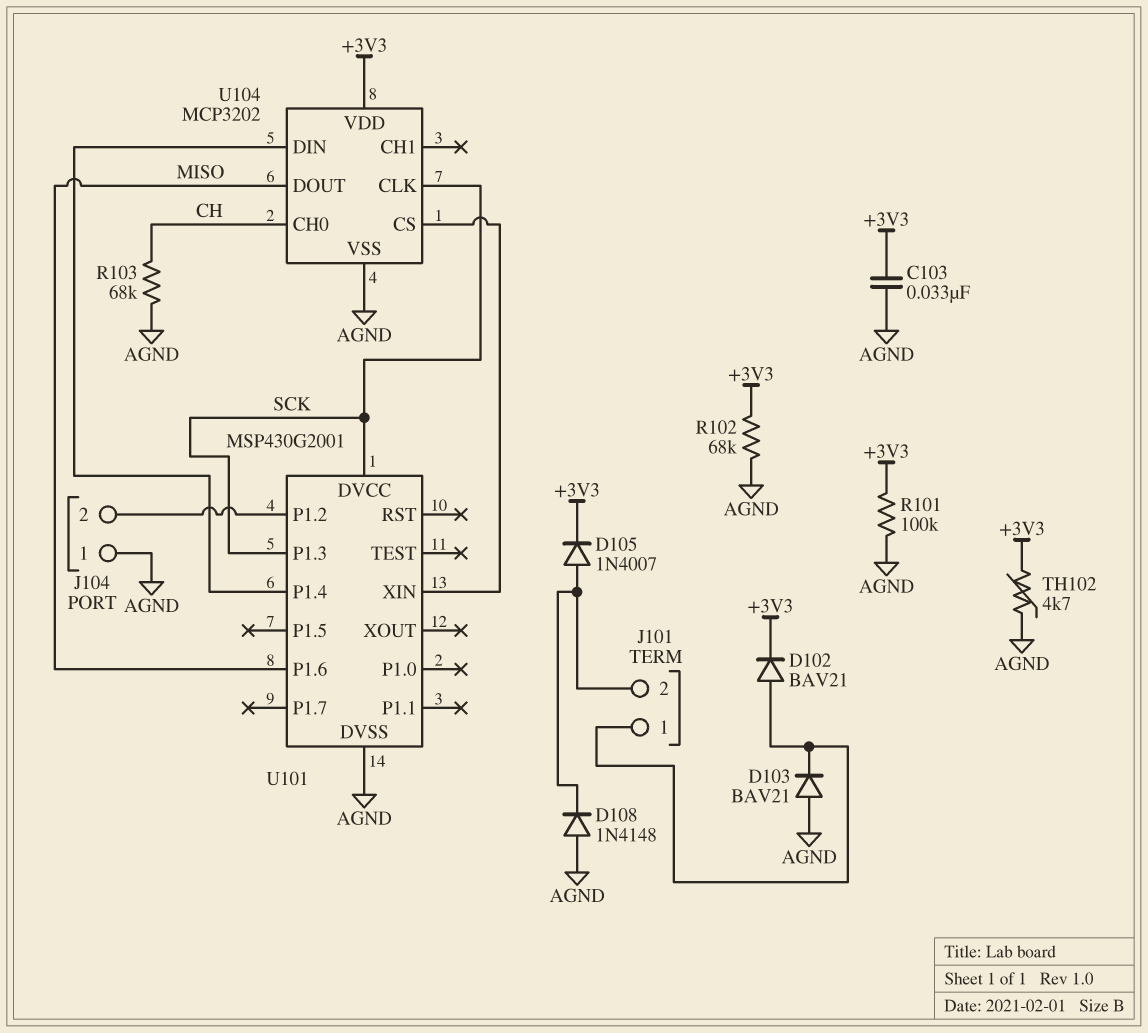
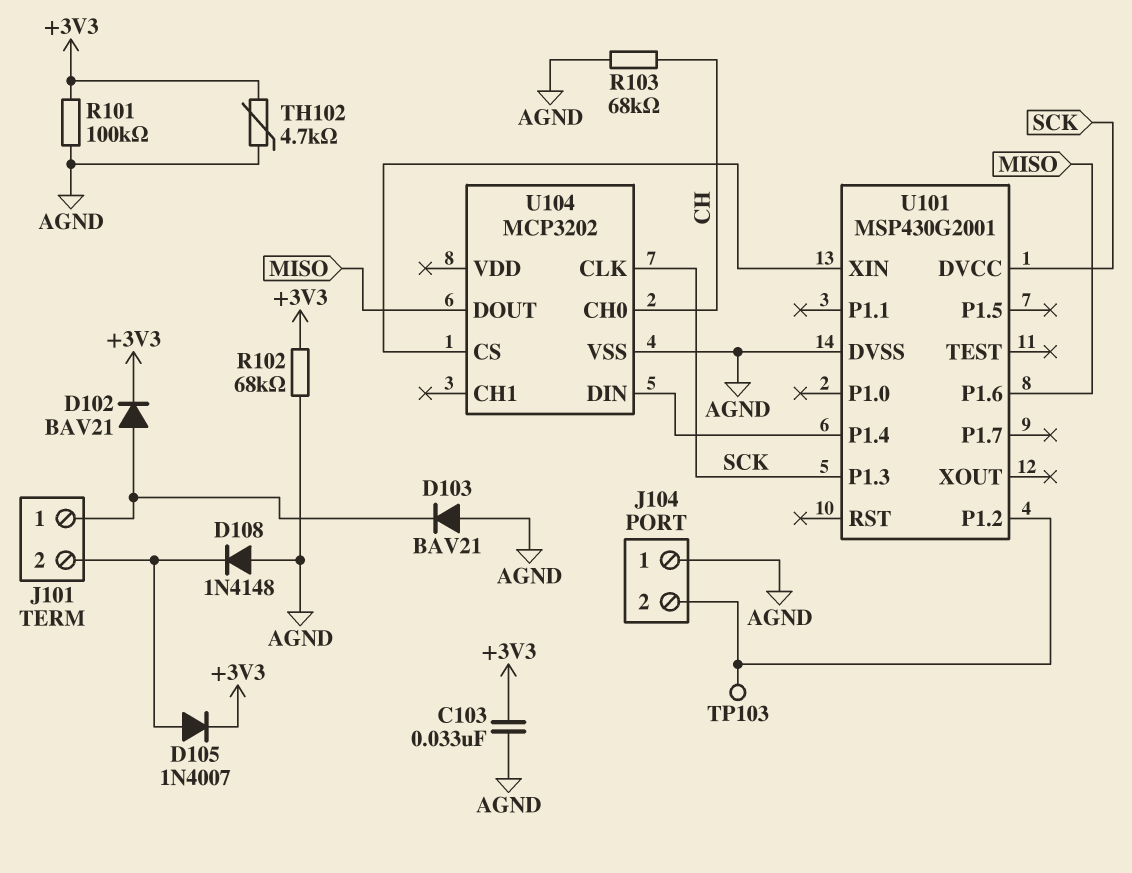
TP103: none -> test point (J104/2)
U104 pin VDD: +3V3 -> none

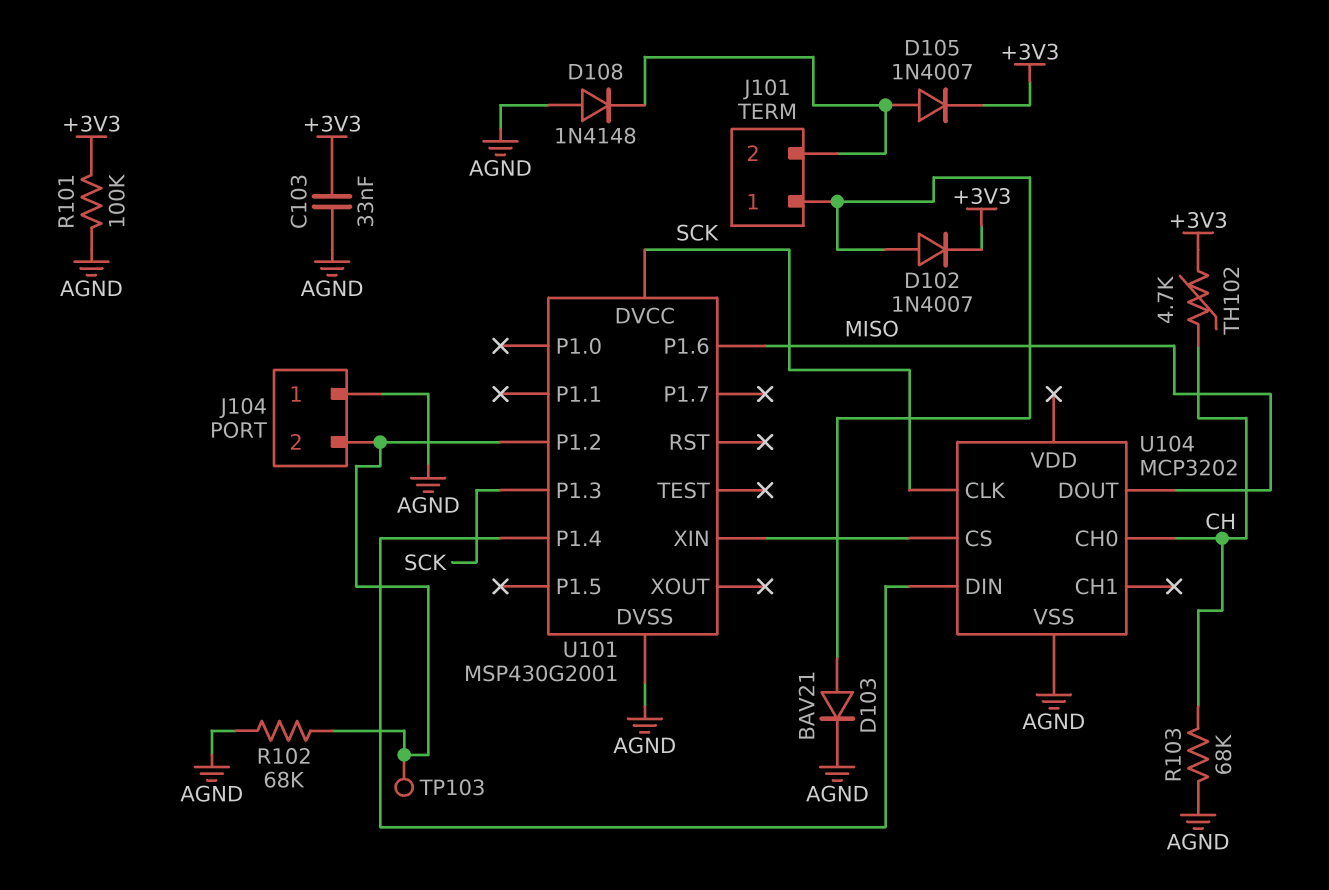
D102: diode BAV21 (A J101/1, K +3V3) -> diode 1N4007 (A J101/1, K +3V3)
D103: diode BAV21 (A AGND, K J101/1) -> diode BAV21 (A J101/1, K AGND)
R102: 68k (+3V3, AGND) -> 68k (AGND, J104/2)
TH102: 4.7k (+3V3, AGND) -> 4.7k (+3V3, CH)

